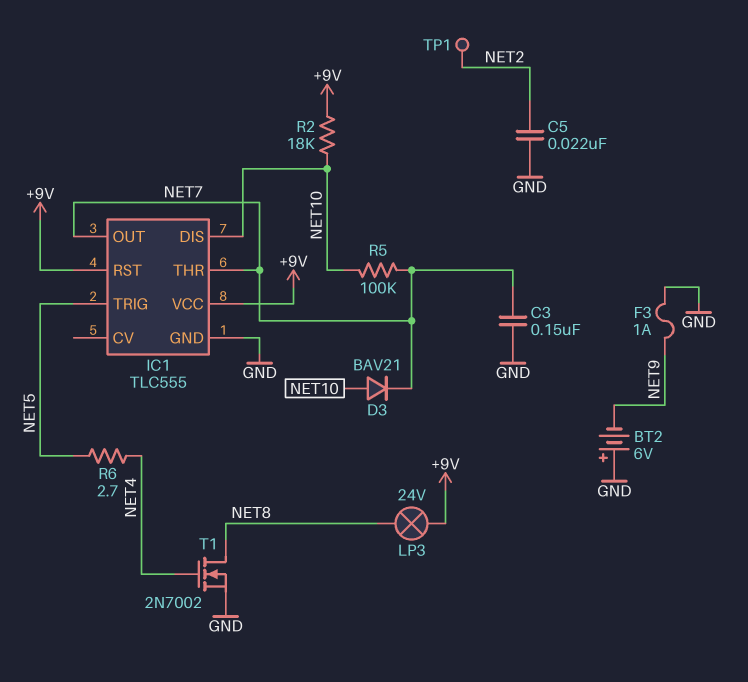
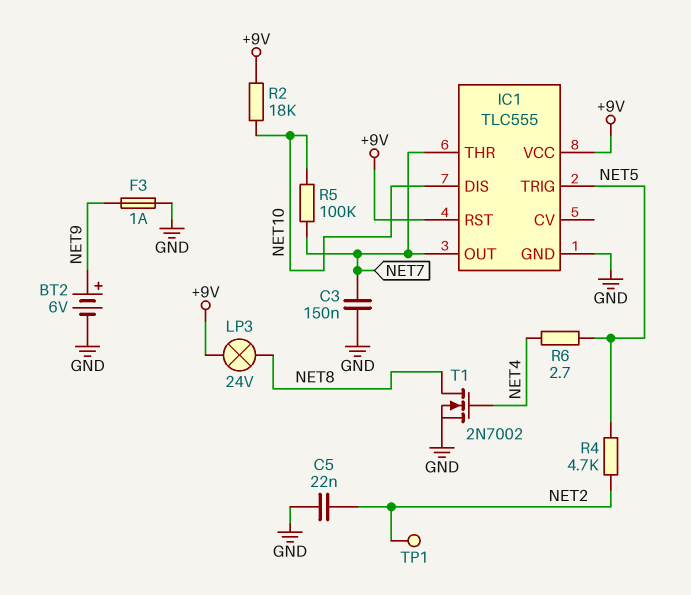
BT2: 6V (plus GND, minus NET9) -> 6V (plus NET9, minus GND)
D3: diode BAV21 (A NET10, K NET7) -> none
R4: none -> 4.7k (NET2, NET5)

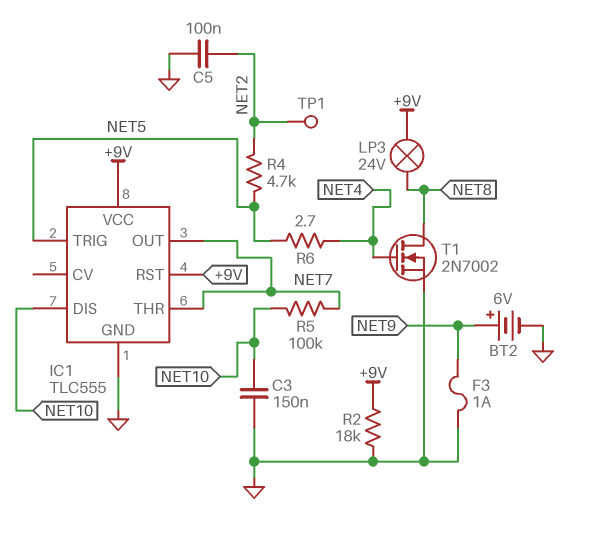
C3: 150nF (GND, NET7) -> 150nF (GND, NET10)
C5: 22nF (GND, NET2) -> 100nF (GND, NET2)
R2: 18k (+9V, NET10) -> 18k (+9V, GND)

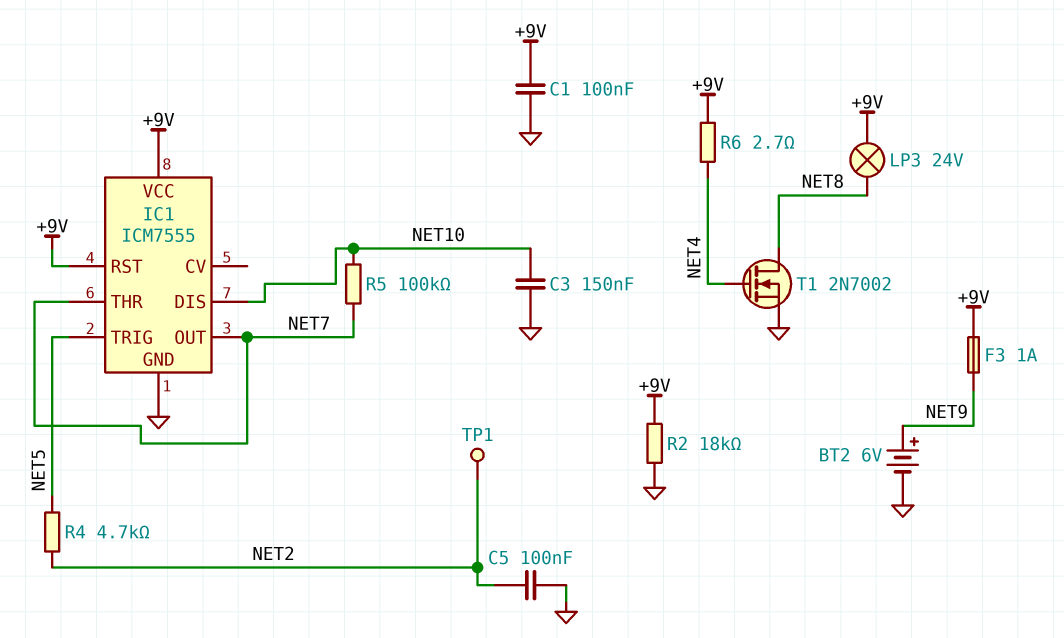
C1: none -> 100nF (+9V, GND)
F3: 1A (GND, NET9) -> 1A (+9V, NET9)
IC1: TLC555 -> ICM7555
R6: 2.7 (NET4, NET5) -> 2.7 (+9V, NET4)

